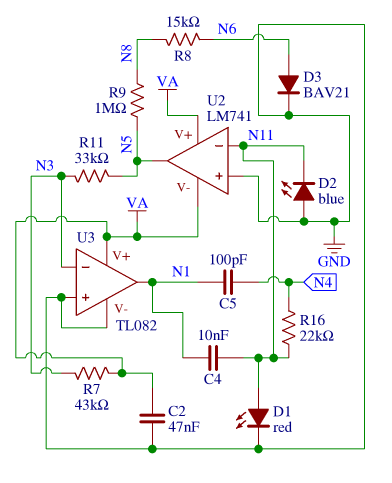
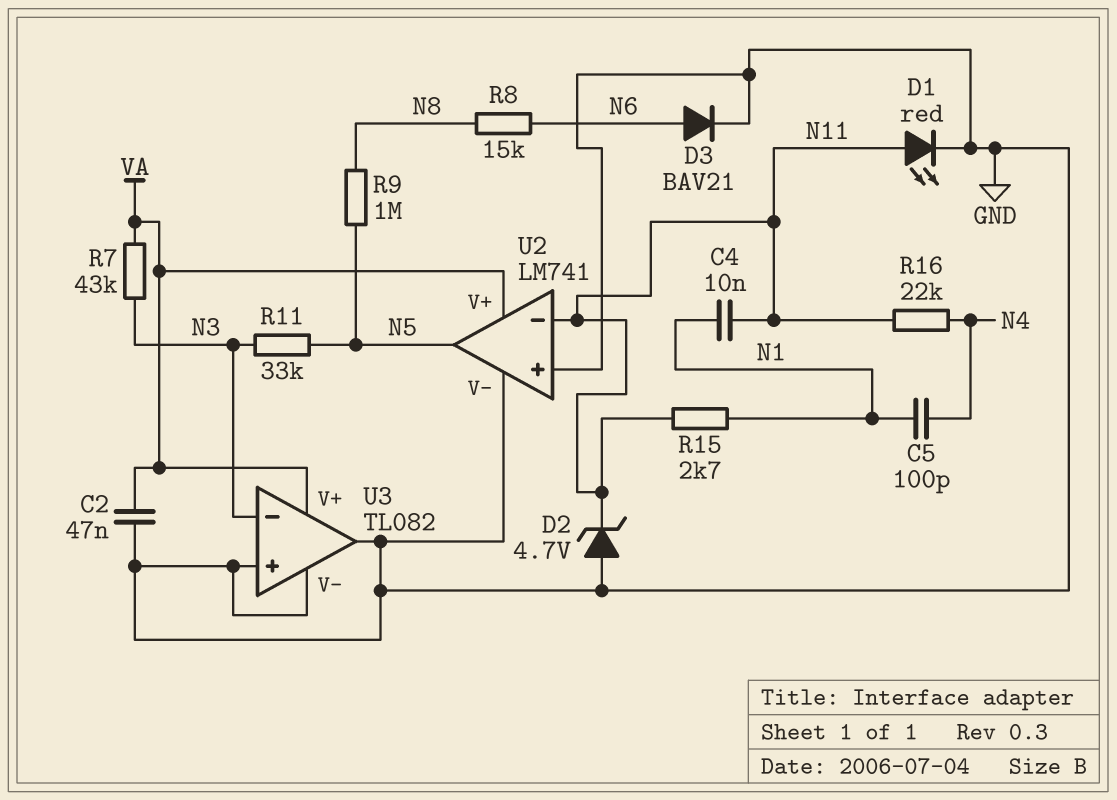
D2: LED blue (A GND, K N11) -> zener 4.7V (A GND, K N11)
R15: none -> 2.7k (N1, N11)
U2 pin V-: VA -> GND
U3 pin out: N1 -> GND

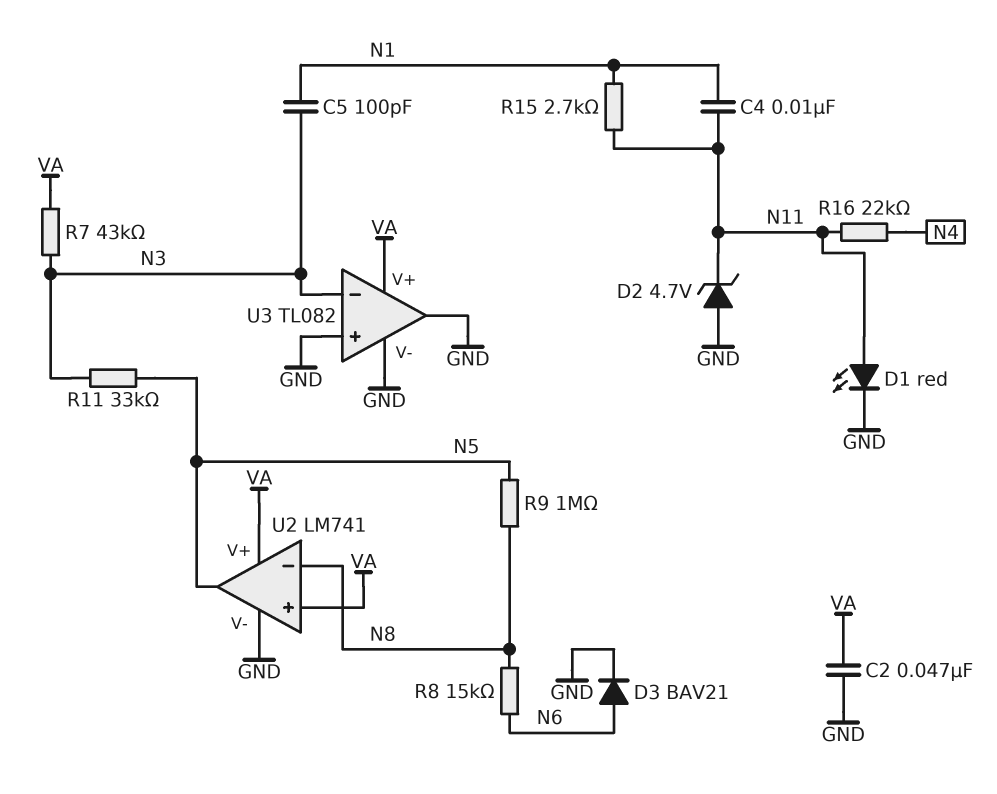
C5: 100pF (N1, N4) -> 100pF (N1, N3)
U2 pin in+: GND -> VA
U2 pin in-: N11 -> N8

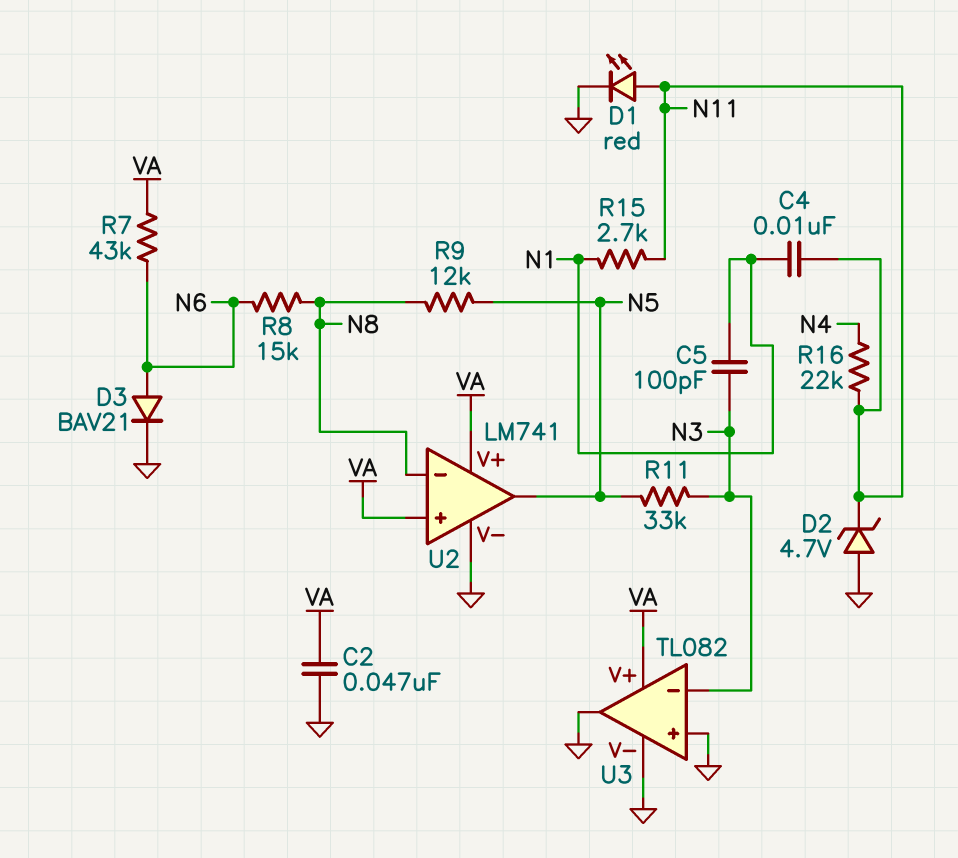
R7: 43k (N3, VA) -> 43k (N6, VA)
R9: 1M (N5, N8) -> 12k (N5, N8)

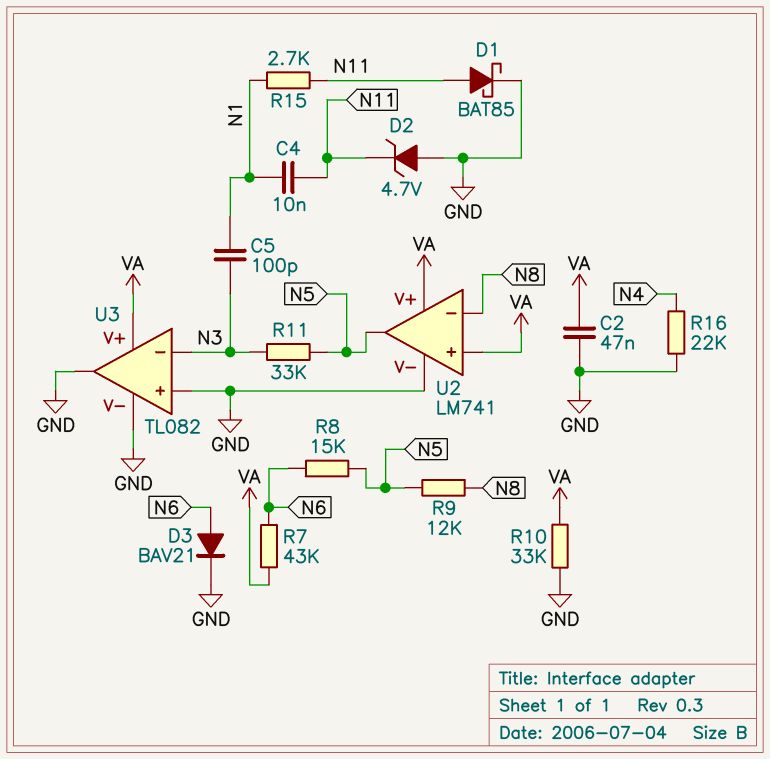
D1: LED red (A N11, K GND) -> schottky BAT85 (A N11, K GND)
R8: 15k (N6, N8) -> 15k (N5, N6)
R10: none -> 33k (GND, VA)
R16: 22k (N4, N11) -> 22k (GND, N4)

